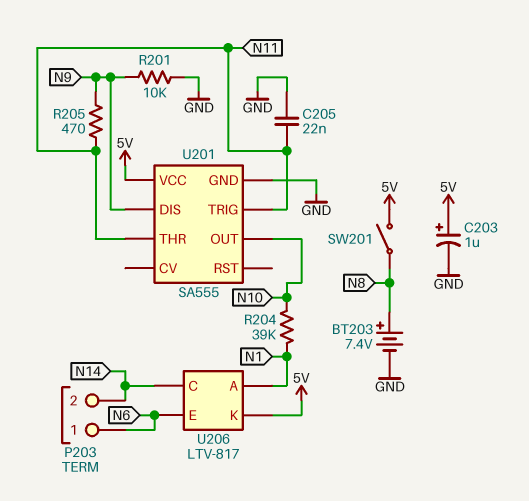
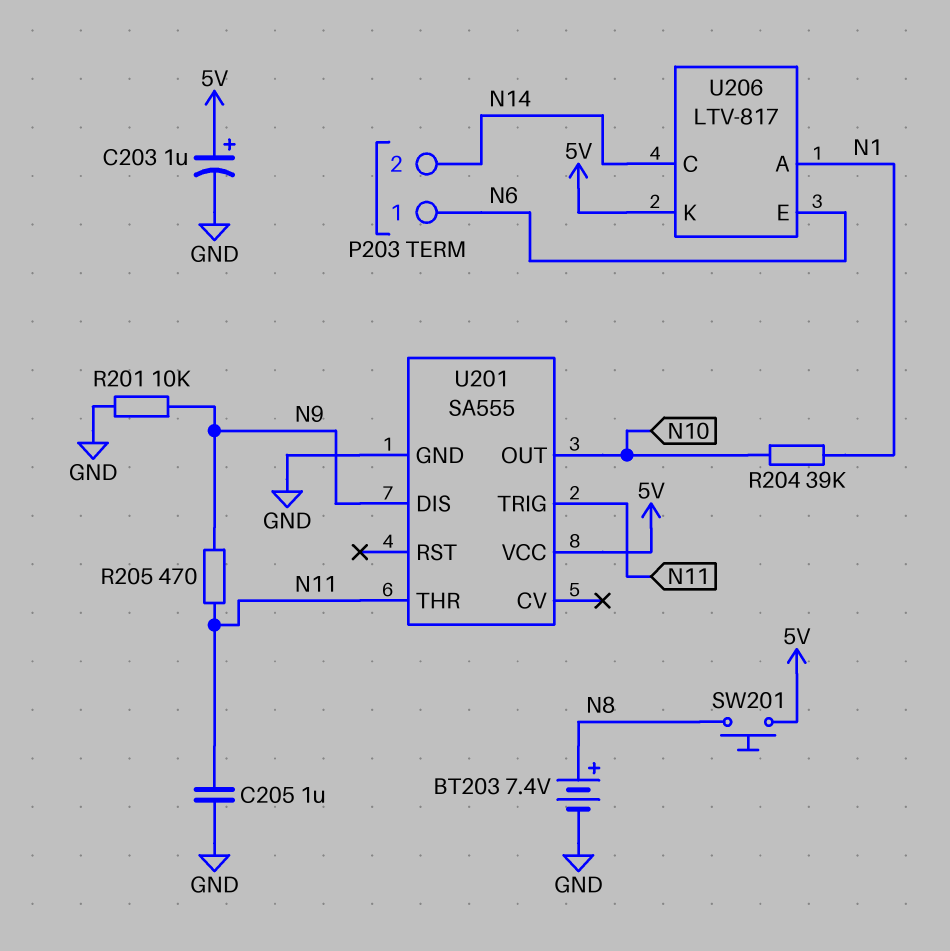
C205: 22nF (GND, N11) -> 1uF (GND, N11)
SW201: switch (5V, N8) -> button (5V, N8)

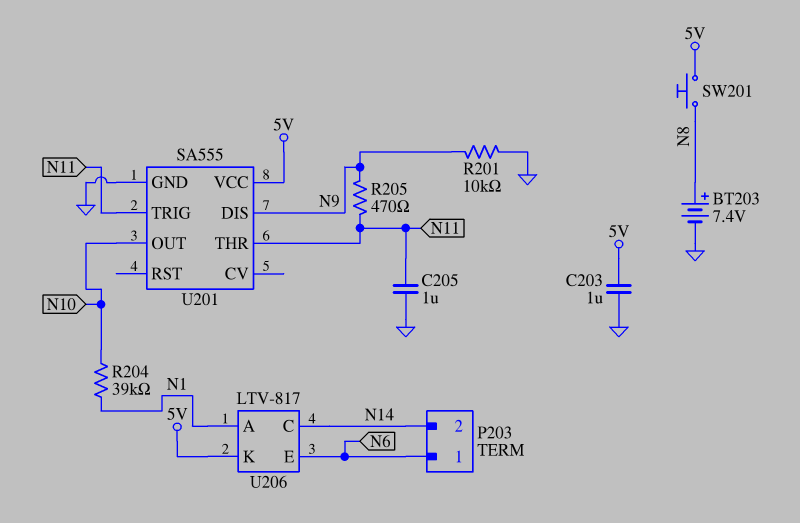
C203: 1uF (plus 5V, minus GND) -> 1uF (5V, GND)

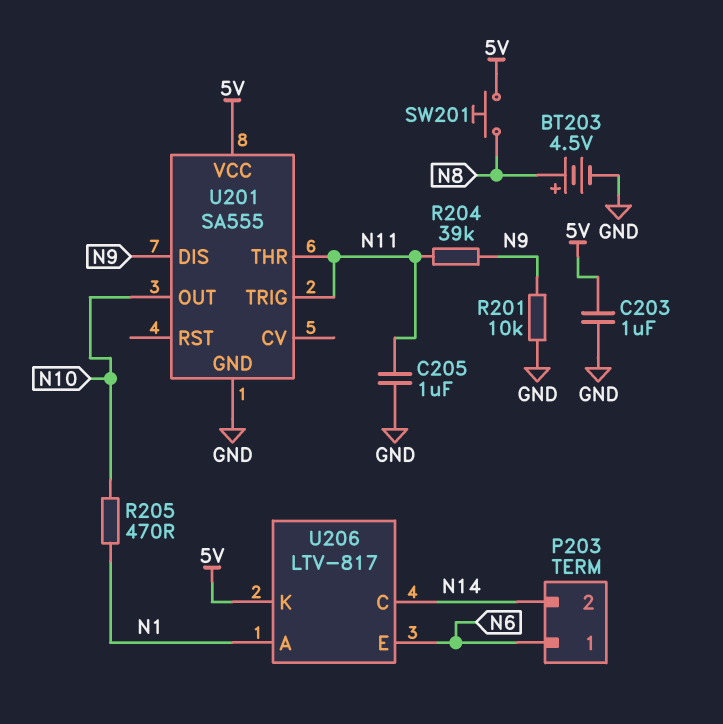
BT203: 7.4V (plus N8, minus GND) -> 4.5V (plus N8, minus GND)
R204: 39k (N1, N10) -> 39k (N9, N11)
R205: 470 (N9, N11) -> 470 (N1, N10)

